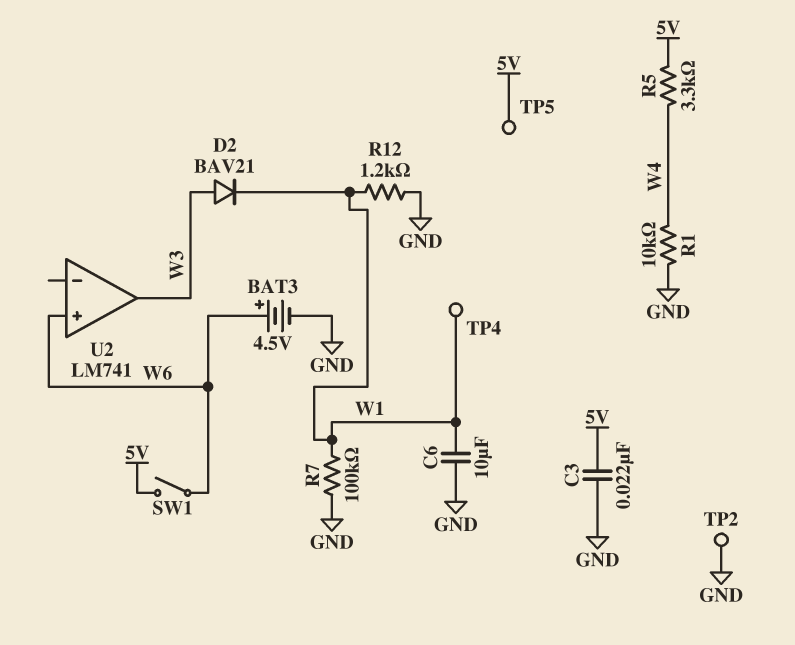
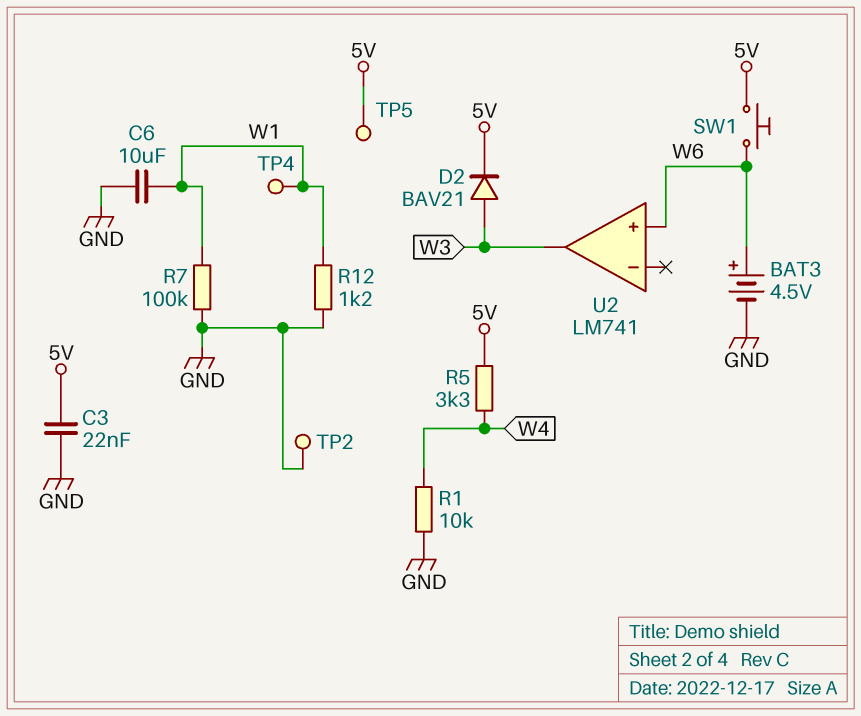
D2: diode BAV21 (A W3, K W1) -> diode BAV21 (A W3, K 5V)
SW1: switch (5V, W6) -> button (5V, W6)

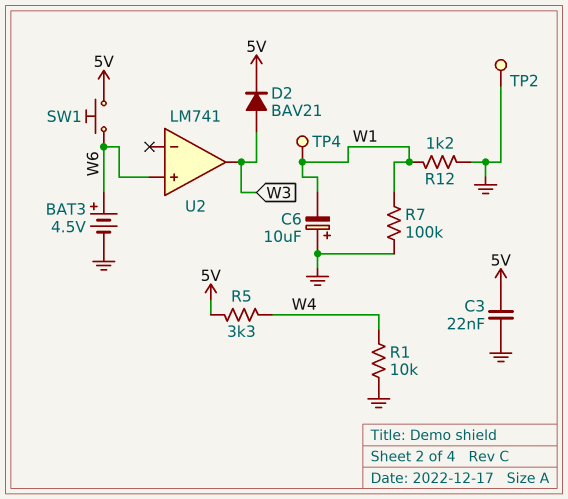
C6: 10uF (GND, W1) -> 10uF (plus GND, minus W1)
TP5: test point (5V) -> none

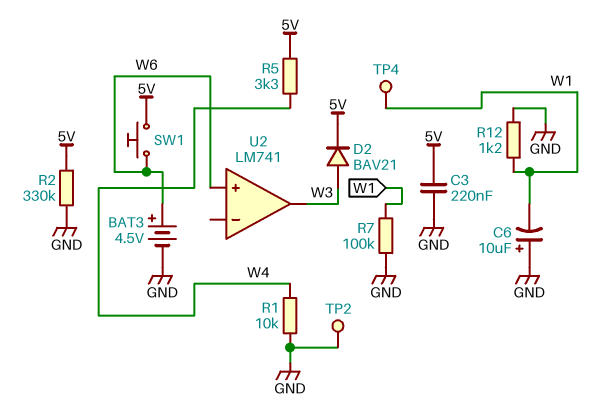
C3: 22nF (5V, GND) -> 220nF (5V, GND)
R2: none -> 330k (5V, GND)

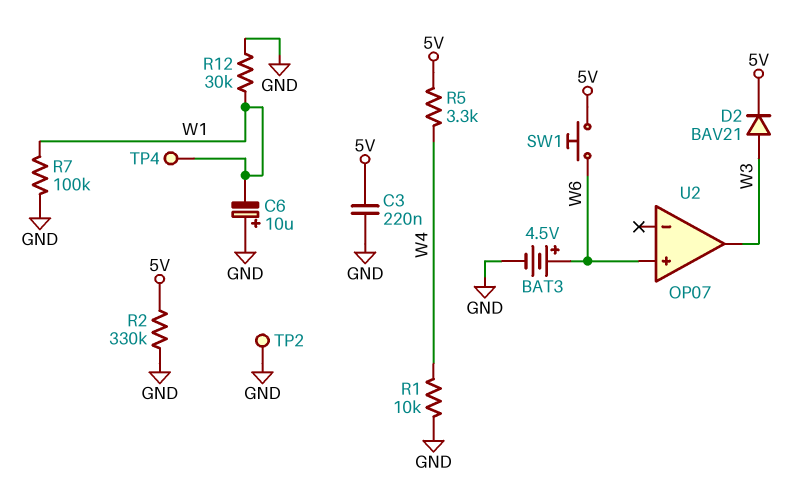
R12: 1.2k (GND, W1) -> 30k (GND, W1)
U2: LM741 -> OP07

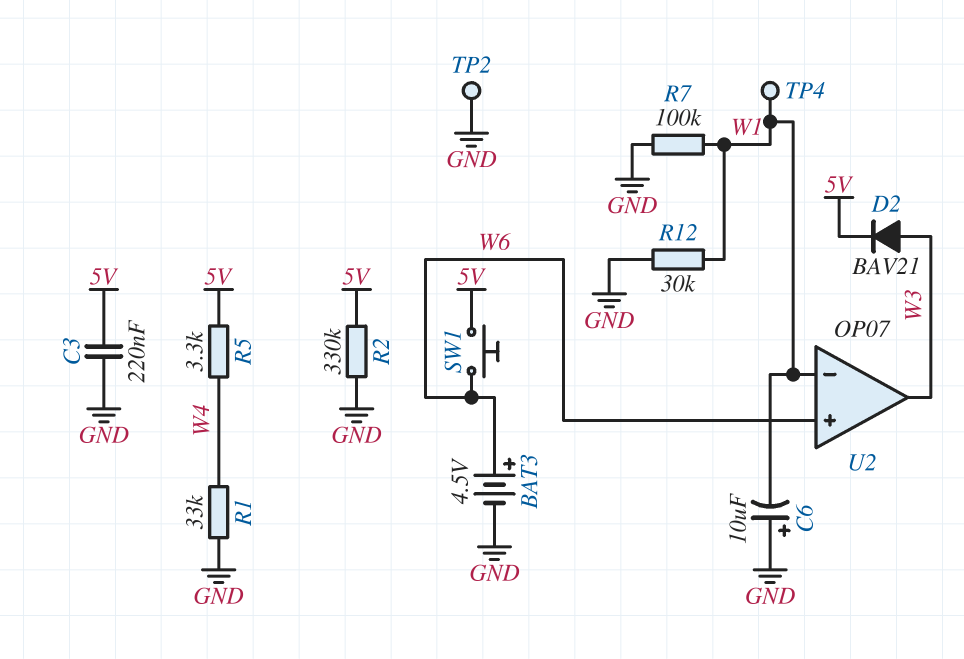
R1: 10k (GND, W4) -> 33k (GND, W4)
U2 pin in-: none -> W1

